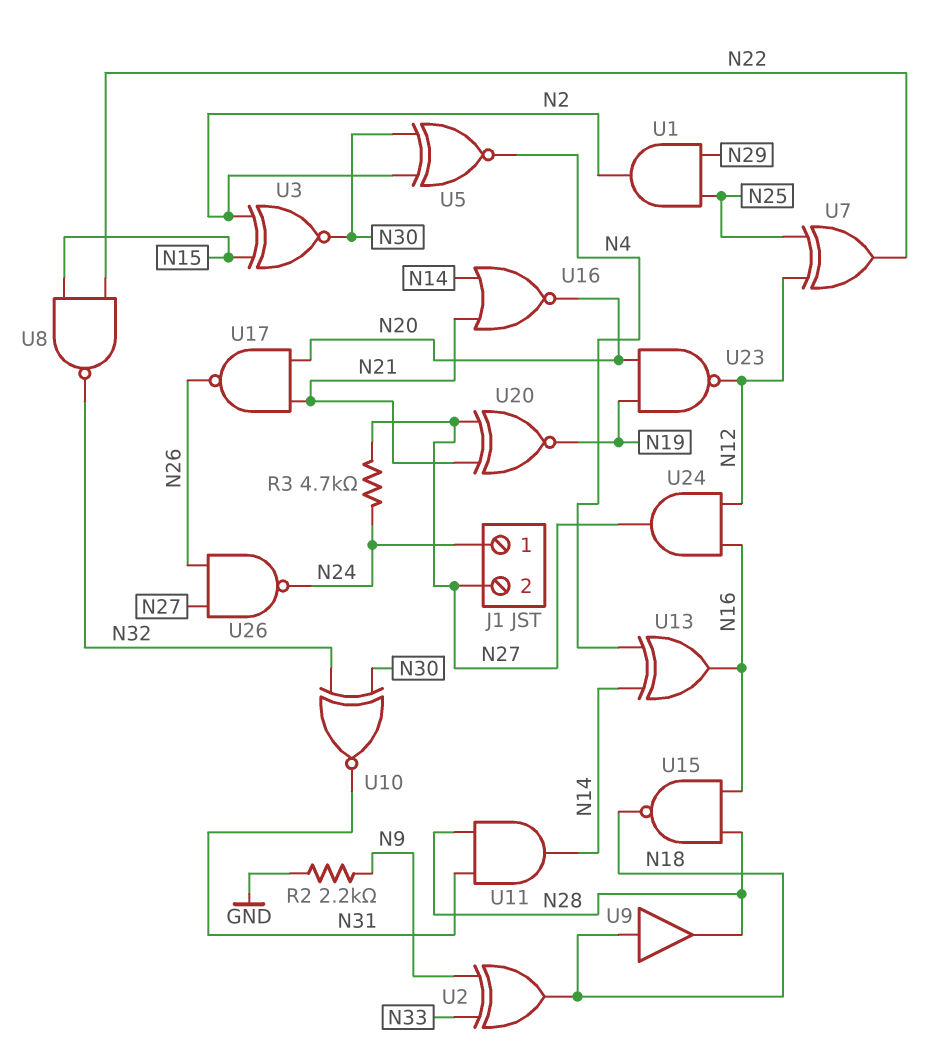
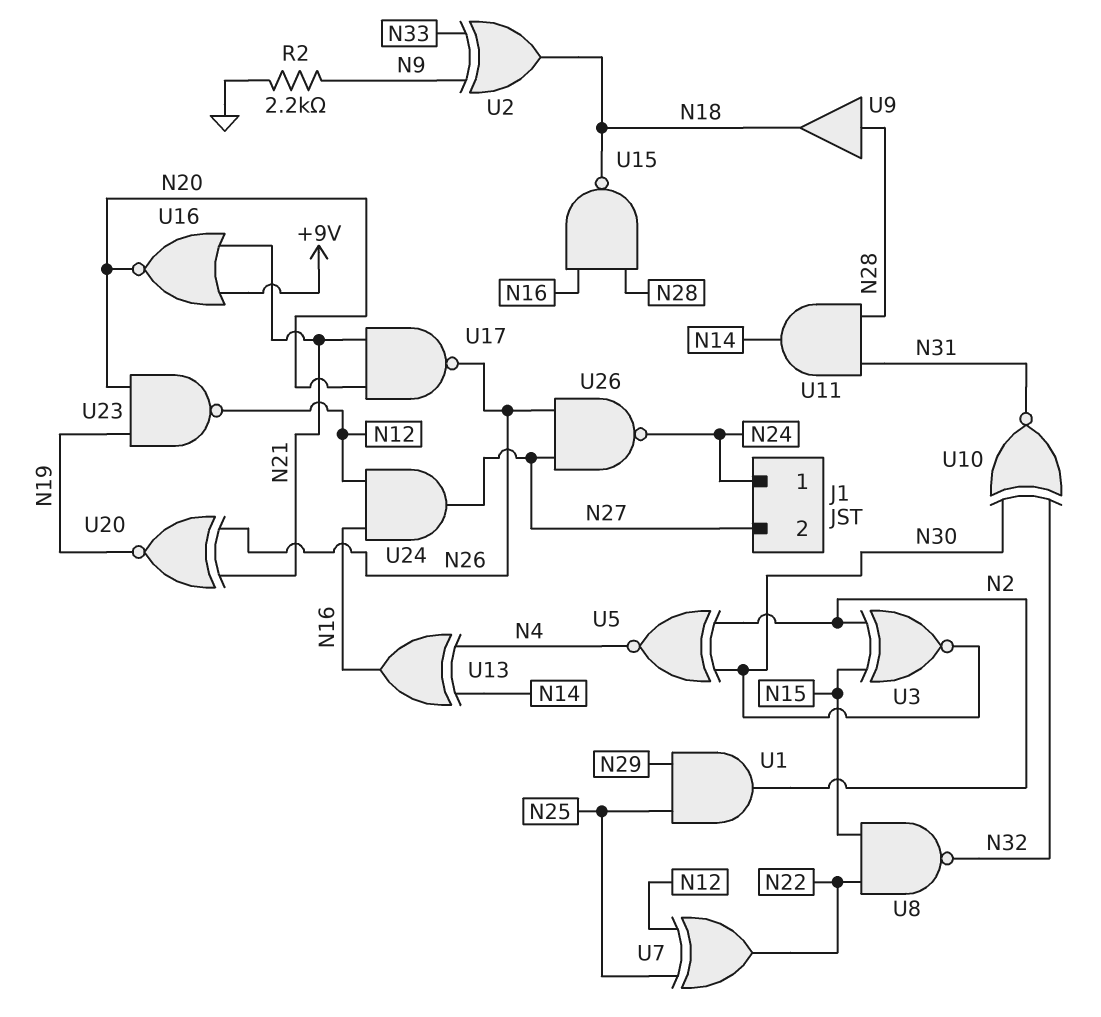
R3: 4.7k (N24, N27) -> none
U9: buffer (in N18, out N28) -> buffer (in N28, out N18)
U16: NOR (in N14, in N21, out N20) -> NOR (in +9V, in N21, out N20)
U20: XNOR (in N21, in N27, out N19) -> XNOR (in N21, in N26, out N19)

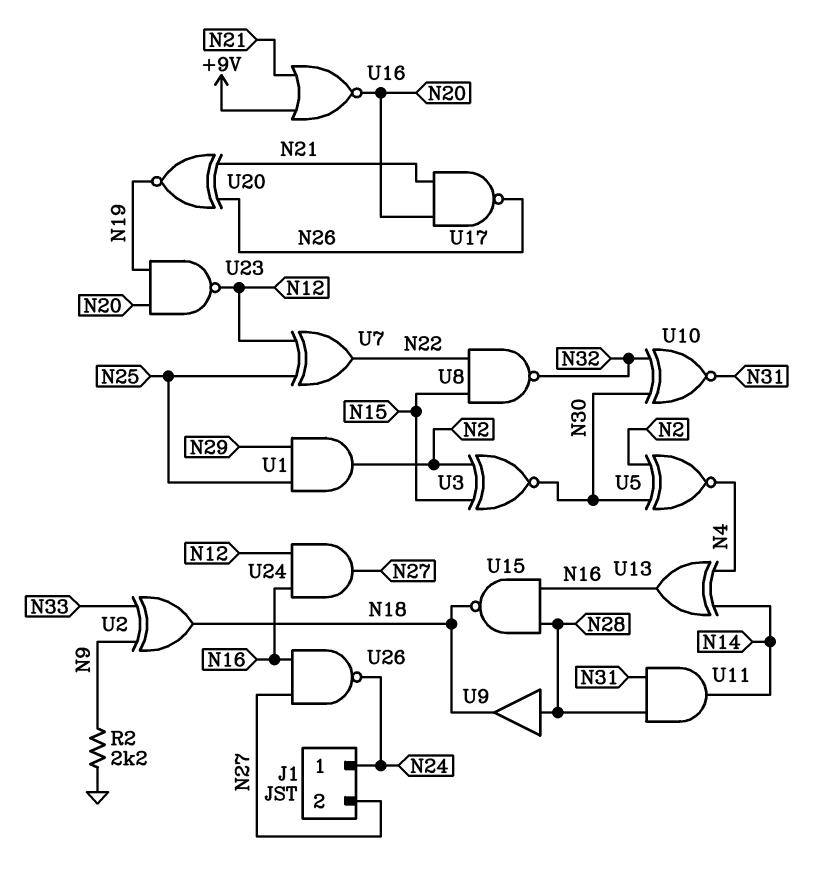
U26: NAND (in N26, in N27, out N24) -> NAND (in N16, in N27, out N24)

